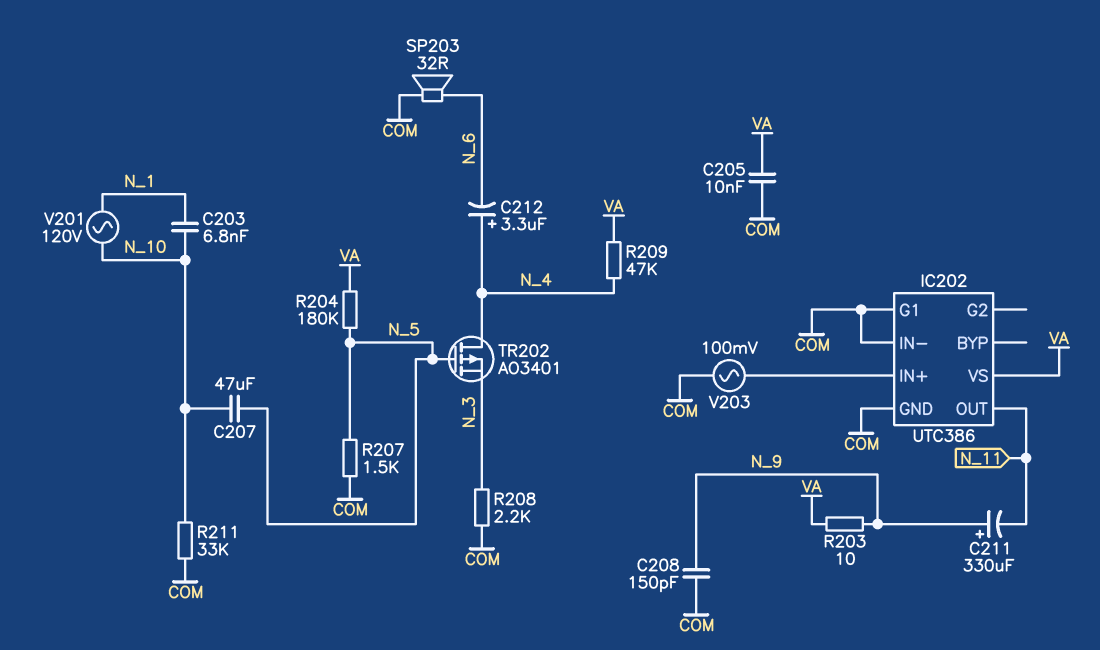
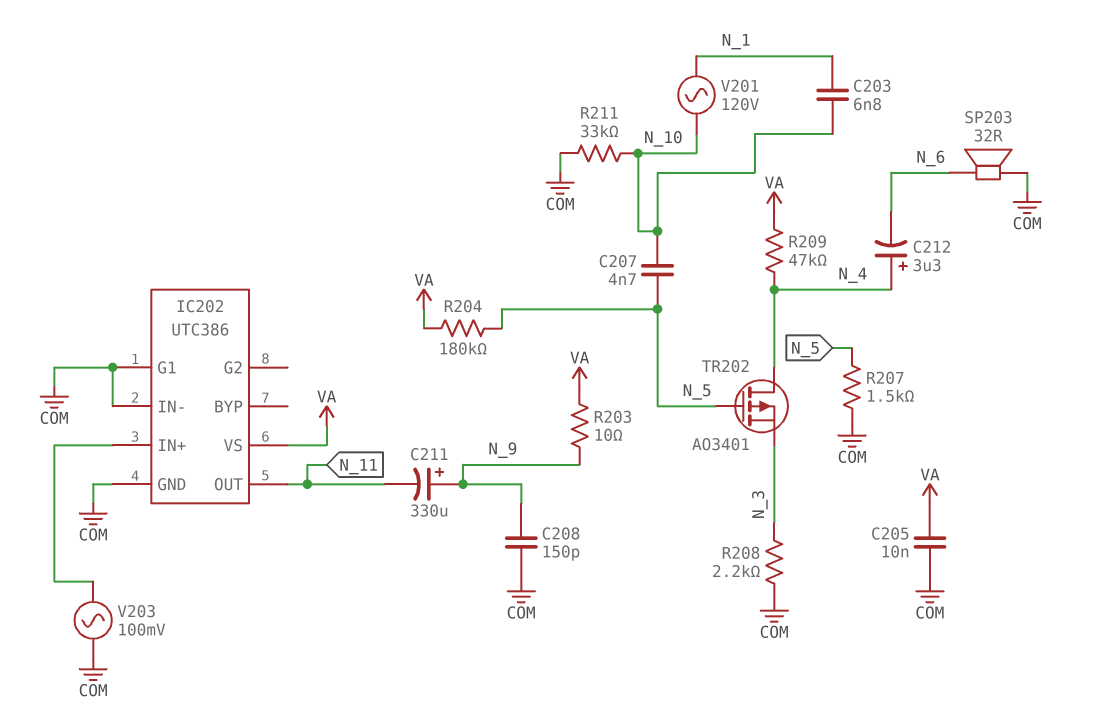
C207: 47uF (N_5, N_10) -> 4.7nF (N_5, N_10)

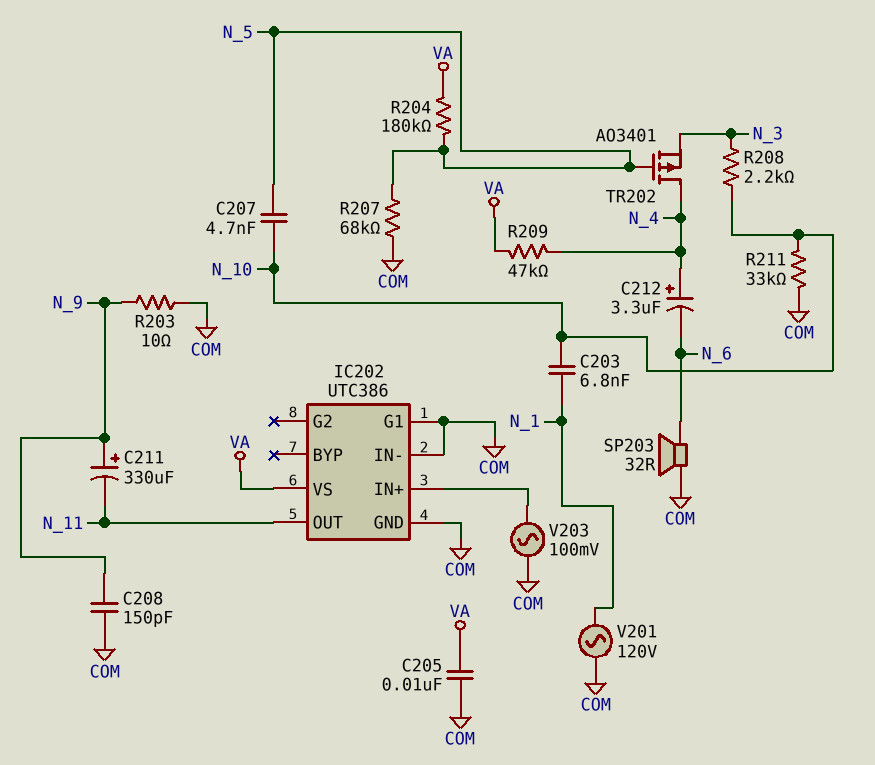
R203: 10 (N_9, VA) -> 10 (COM, N_9)
R207: 1.5k (COM, N_5) -> 68k (COM, N_5)
R208: 2.2k (COM, N_3) -> 2.2k (N_3, N_10)
V201: AC 120V (N_1, N_10) -> AC 120V (COM, N_1)

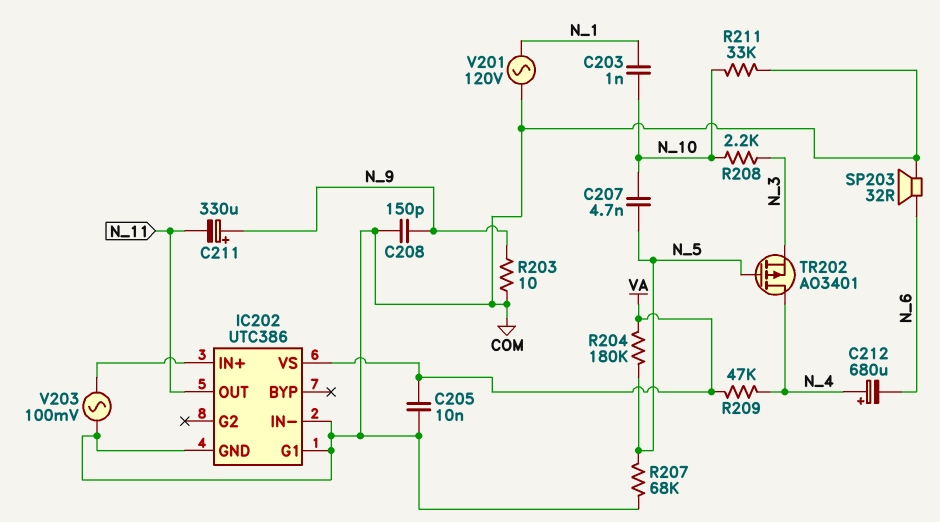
C203: 6.8nF (N_1, N_10) -> 1nF (N_1, N_10)
C212: 3.3uF (plus N_4, minus N_6) -> 680uF (plus N_4, minus N_6)

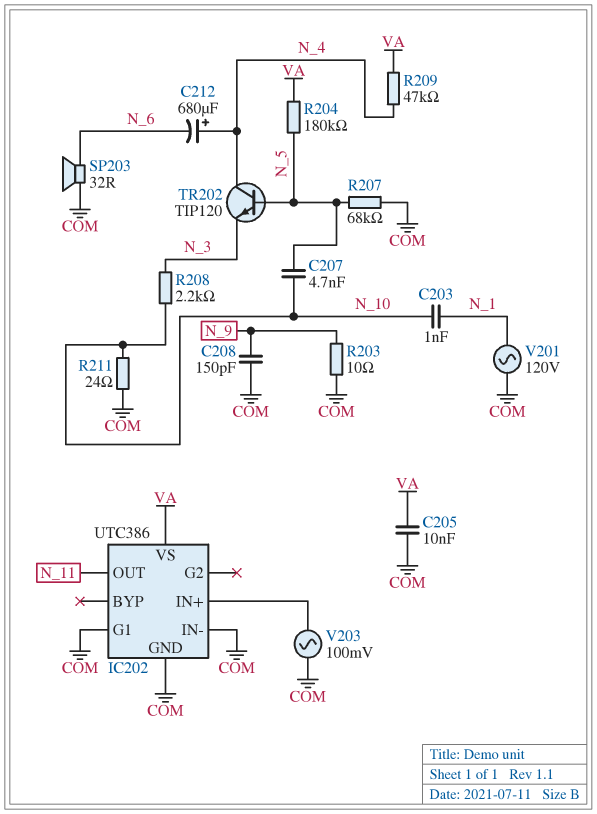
C211: 330uF (plus N_9, minus N_11) -> none
R211: 33k (COM, N_10) -> 24 (COM, N_10)
TR202: PMOS AO3401 (G N_5, D N_4, S N_3) -> NPN TIP120 (B N_5, C N_4, E N_3)

